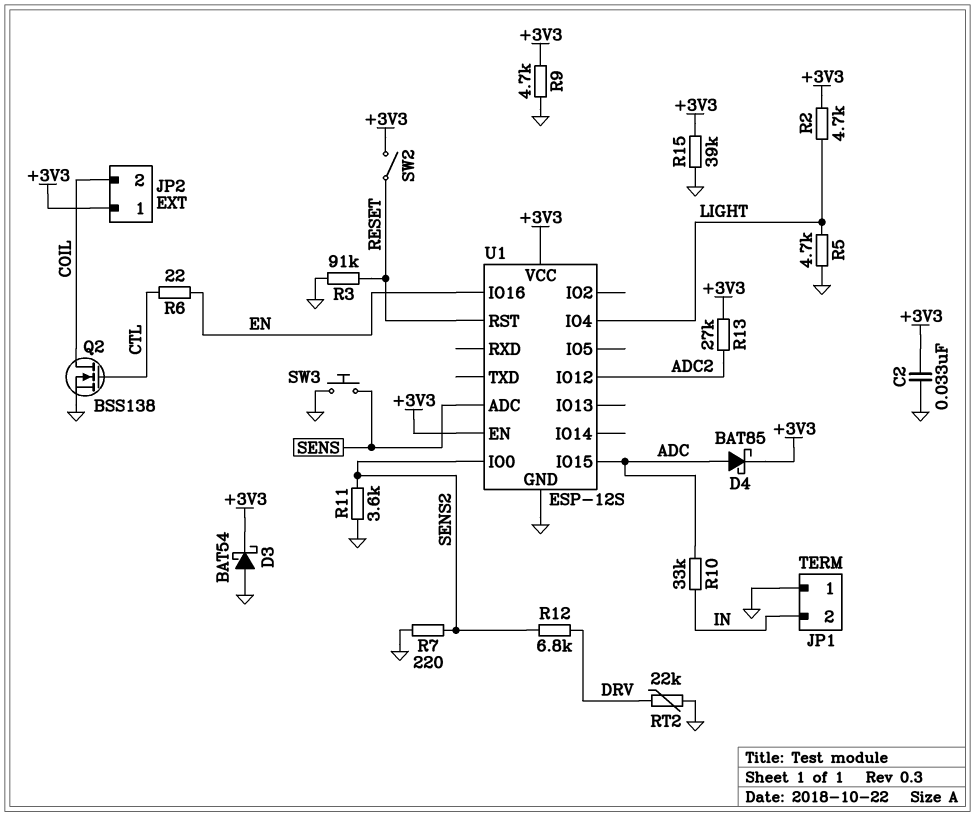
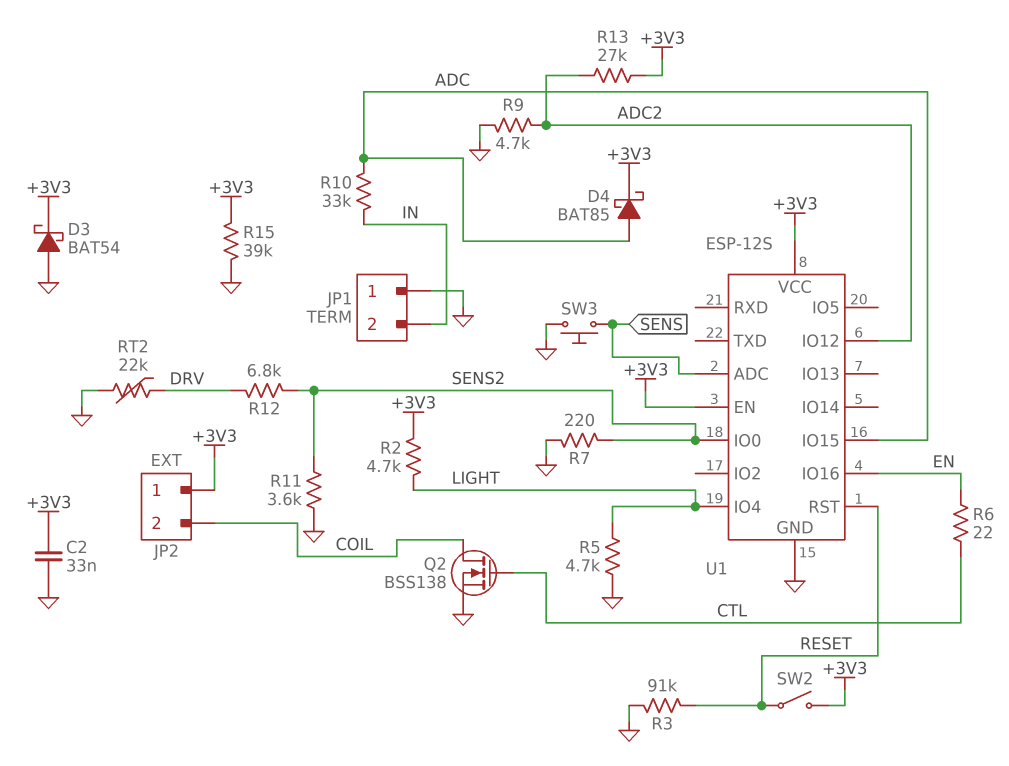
R9: 4.7k (+3V3, GND) -> 4.7k (ADC2, GND)

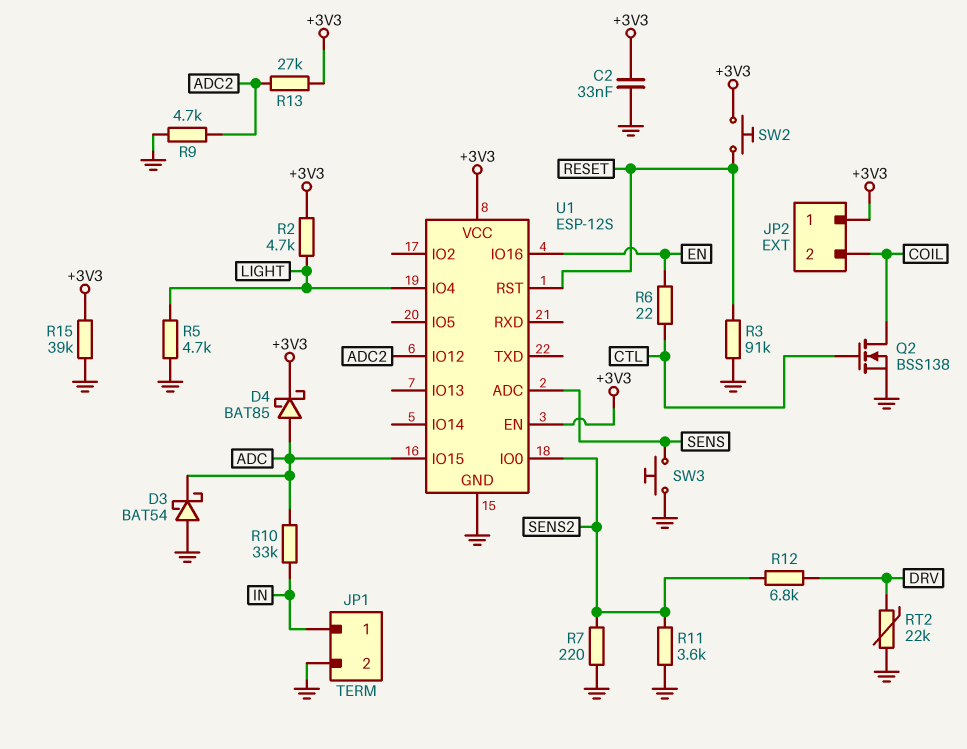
D3: schottky BAT54 (A GND, K +3V3) -> schottky BAT54 (A GND, K ADC)
JP1 pin 1: GND -> IN
JP1 pin 2: IN -> GND
SW2: switch (+3V3, RESET) -> button (+3V3, RESET)

